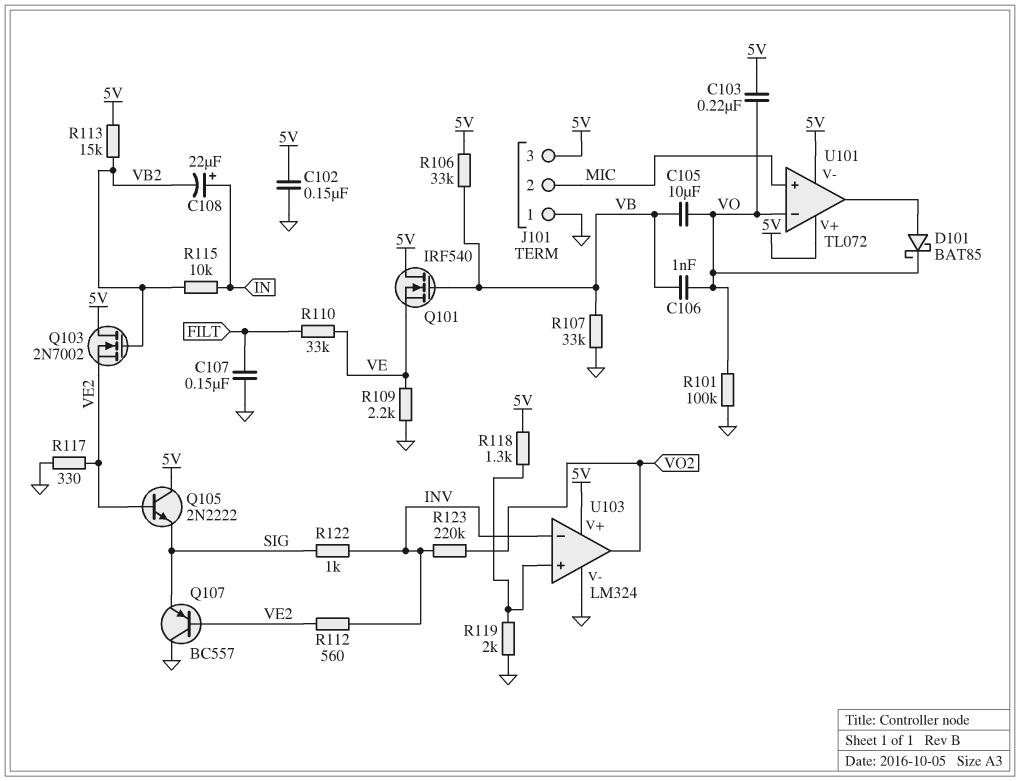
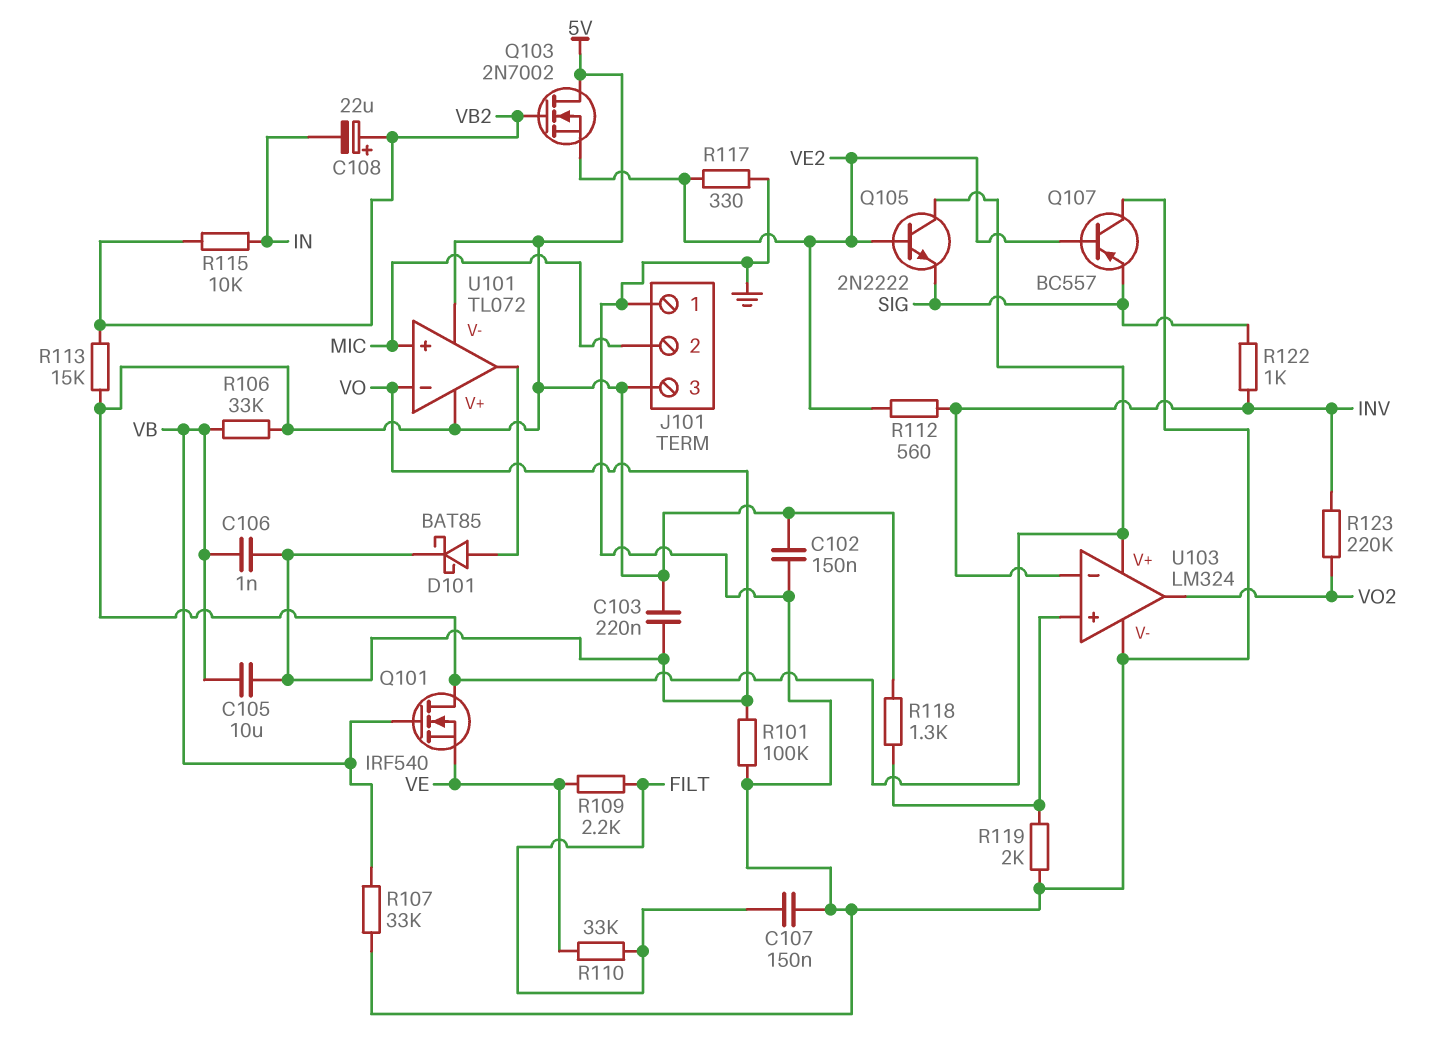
C108: 22uF (plus IN, minus VB2) -> 22uF (plus VB2, minus IN)
R109: 2.2k (GND, VE) -> 2.2k (FILT, VE)

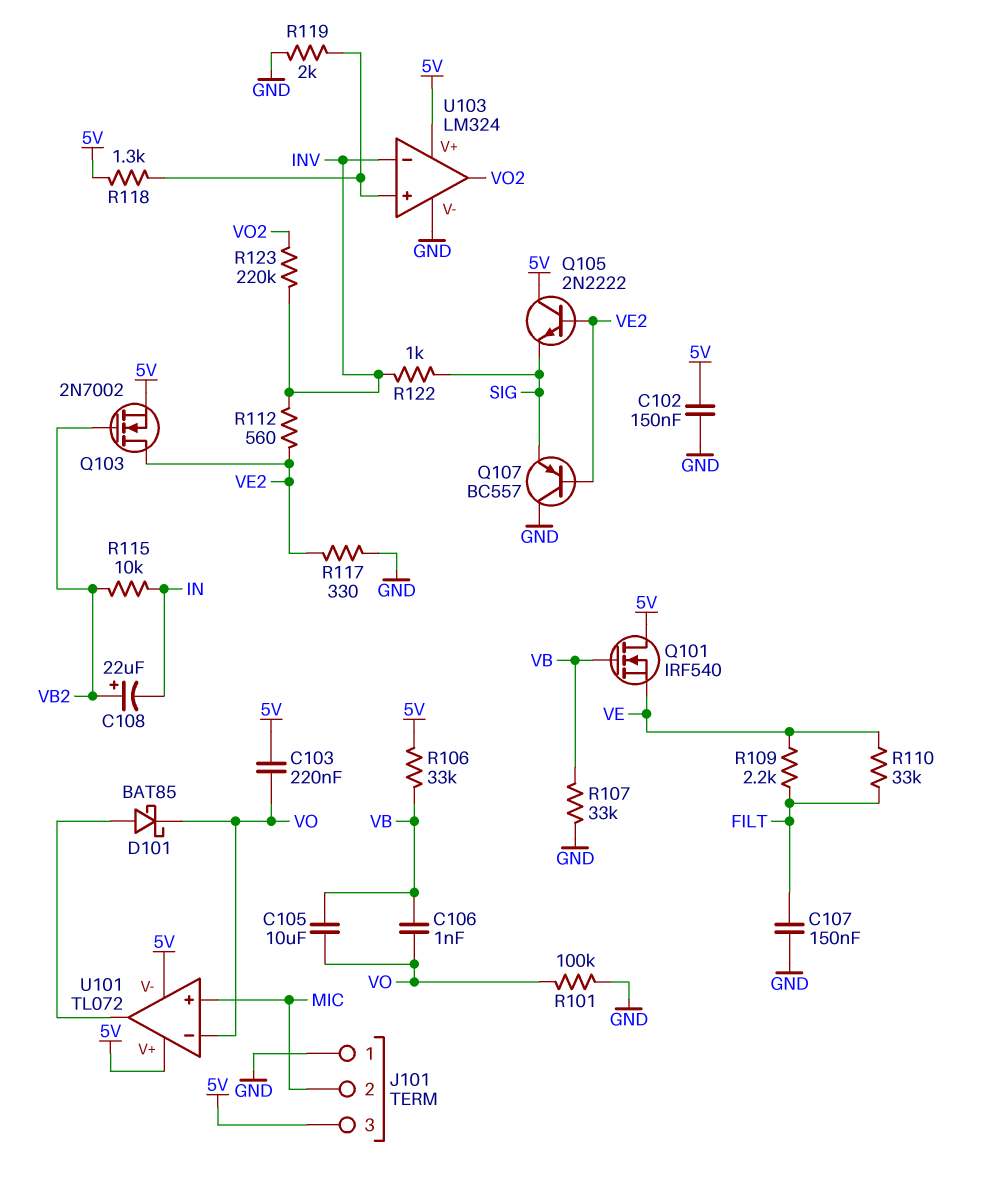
Q103: NMOS 2N7002 (G VB2, D 5V, S VE2) -> NMOS 2N7002 (G VB2, D VE2, S 5V)
R113: 15k (5V, VB2) -> none

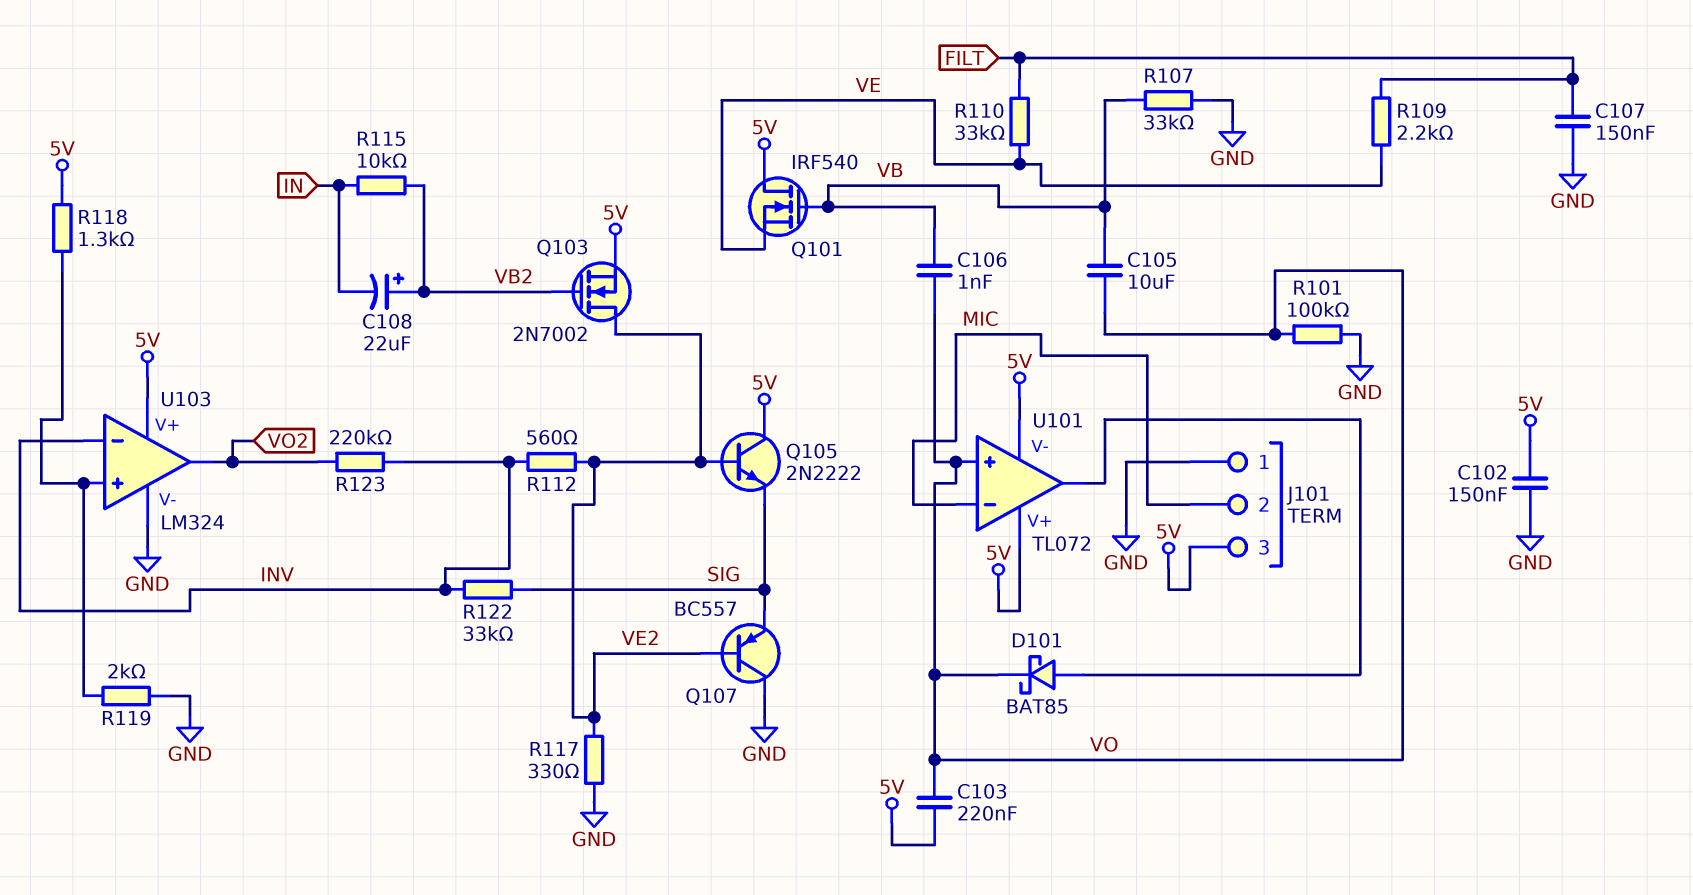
R106: 33k (5V, VB) -> none
R122: 1k (INV, SIG) -> 33k (INV, SIG)
U101 pin in+: MIC -> VO
U101 pin in-: VO -> MIC

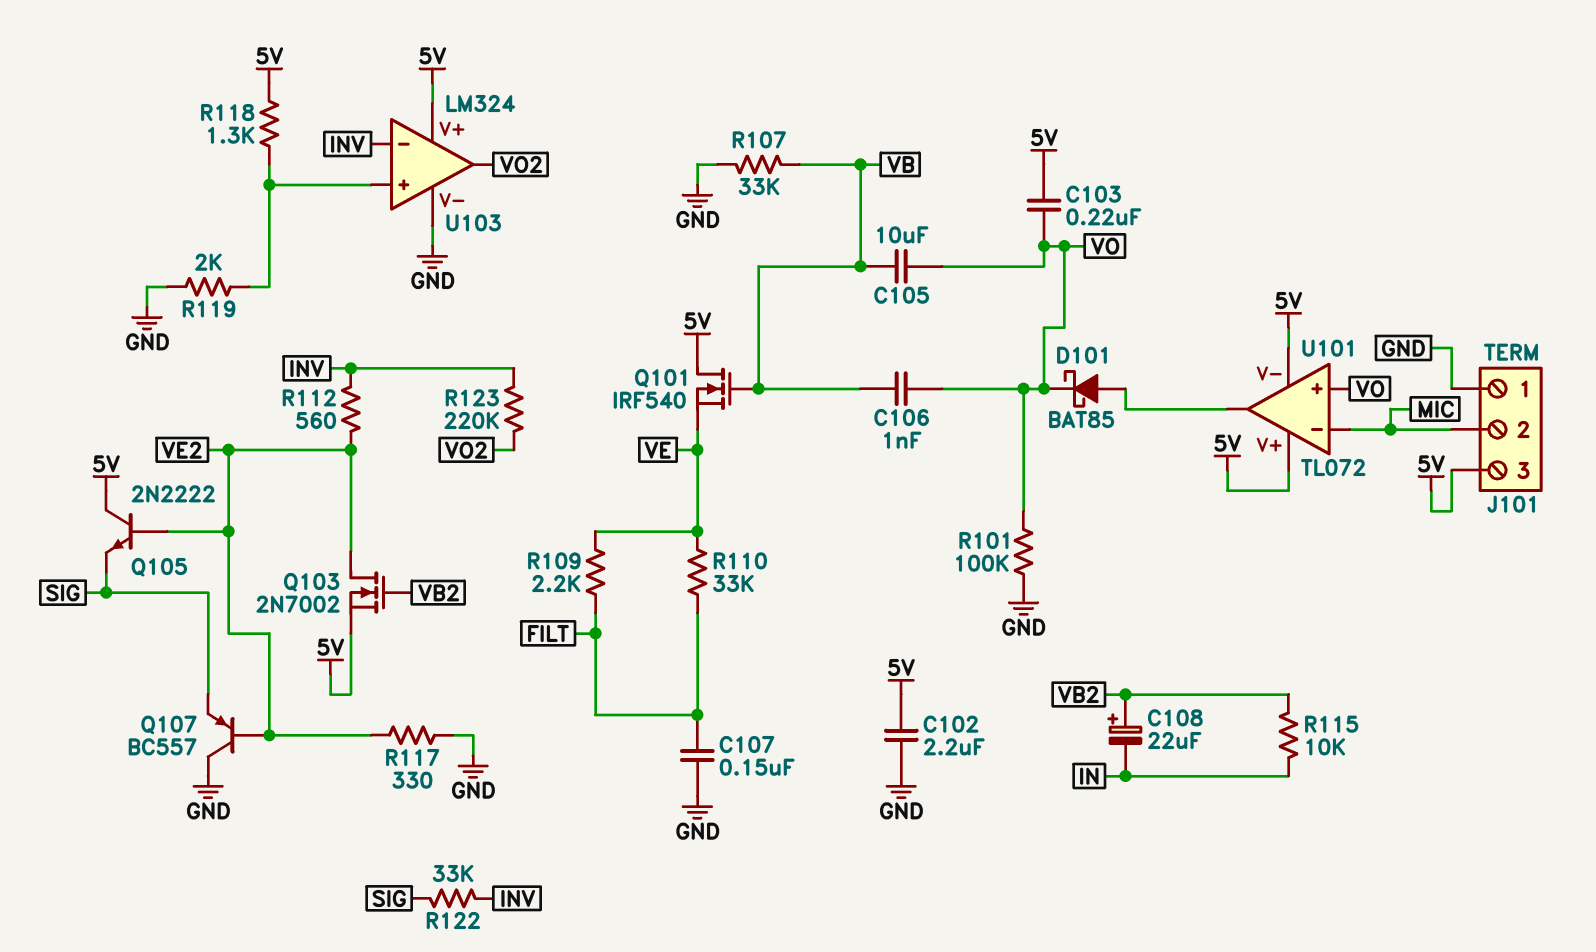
C102: 150nF (5V, GND) -> 2.2uF (5V, GND)

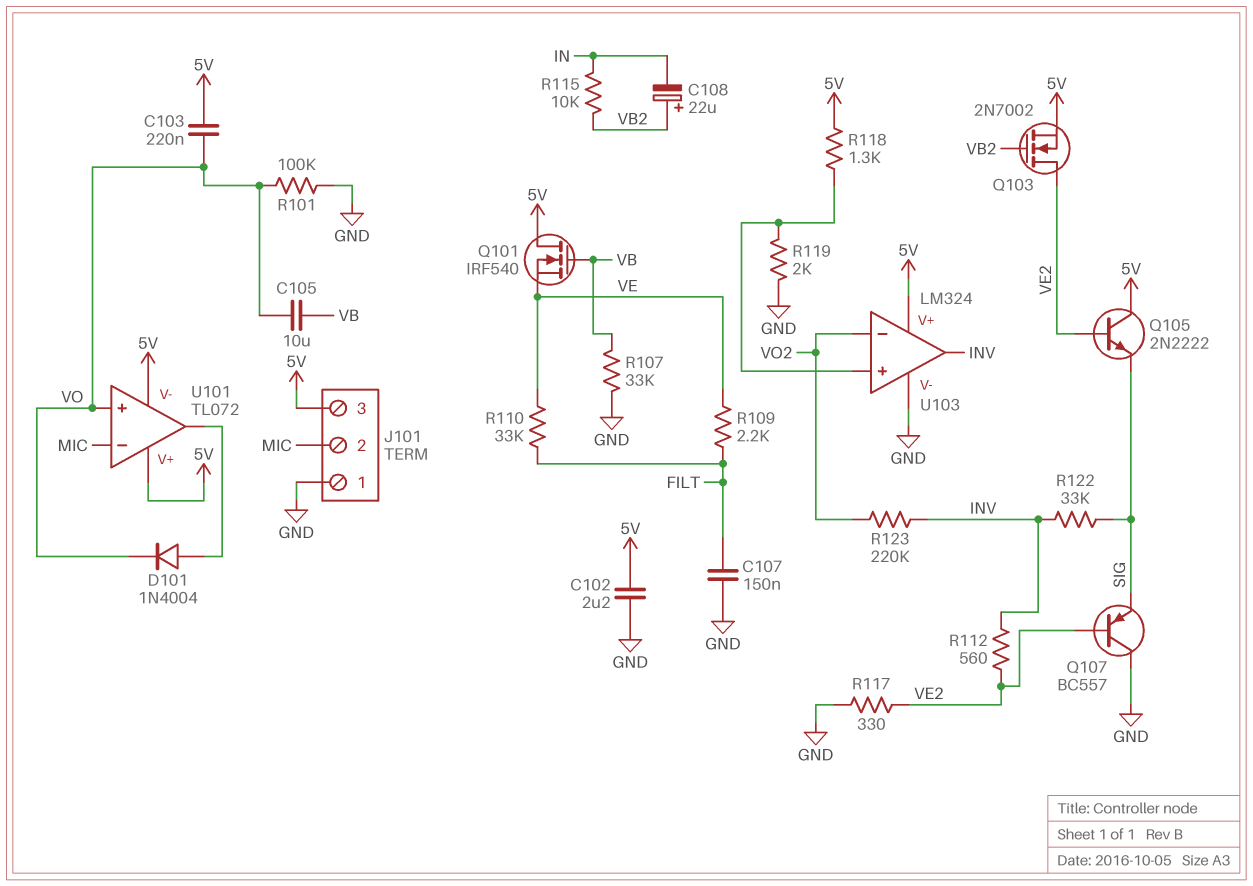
C106: 1nF (VB, VO) -> none
D101: schottky BAT85 (A U101/out, K VO) -> diode 1N4004 (A U101/out, K VO)
U103 pin in-: INV -> VO2
U103 pin out: VO2 -> INV

